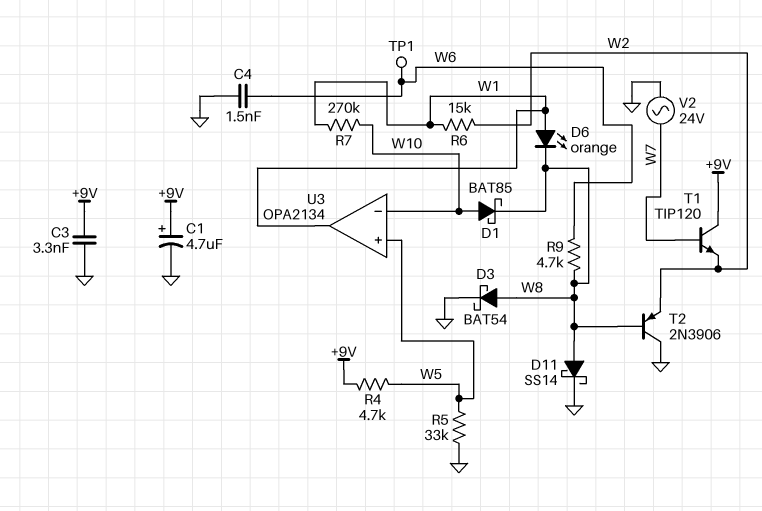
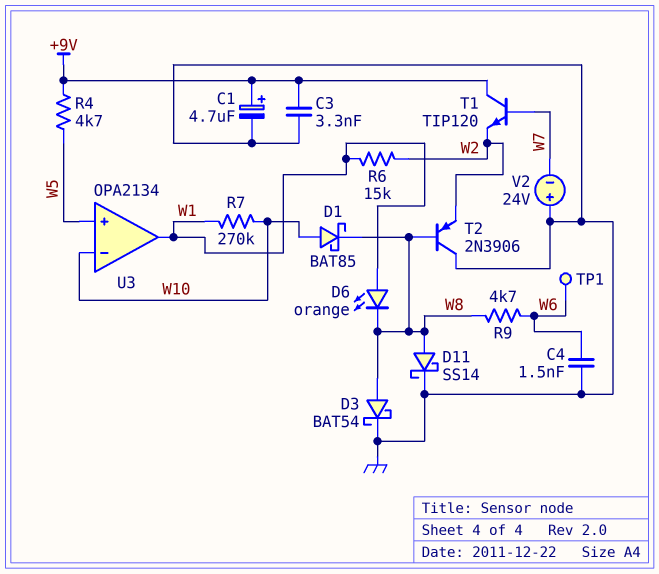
R5: 33k (GND, W5) -> none
V2: AC 24V (GND, W7) -> 24V (plus GND, minus W7)

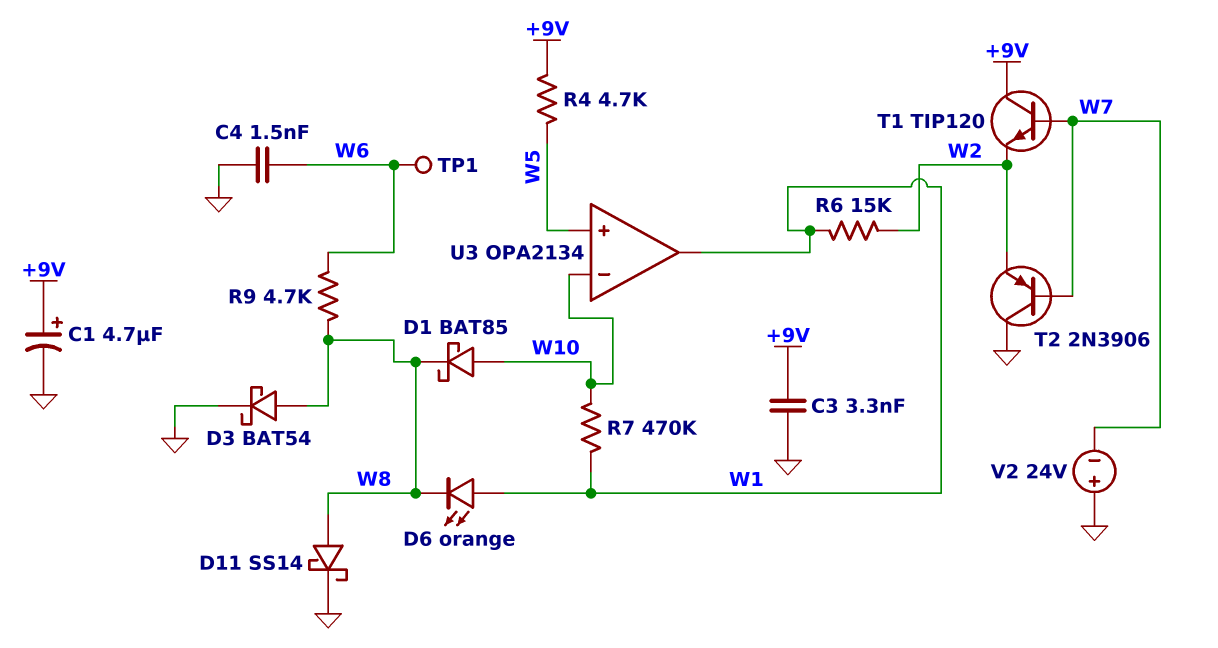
R7: 270k (W1, W10) -> 470k (W1, W10)
T2: PNP 2N3906 (B W8, C GND, E W2) -> PNP 2N3906 (B W7, C GND, E W2)

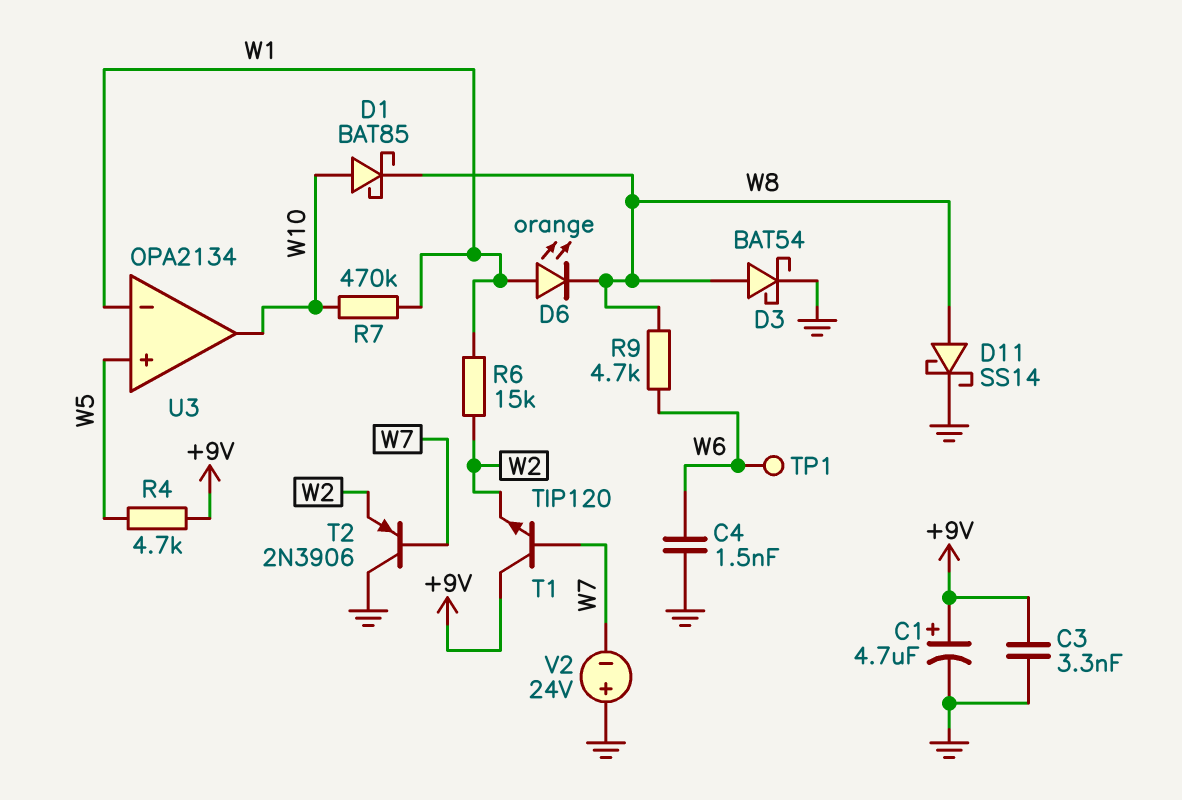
U3 pin in-: W10 -> W1
U3 pin out: W1 -> W10

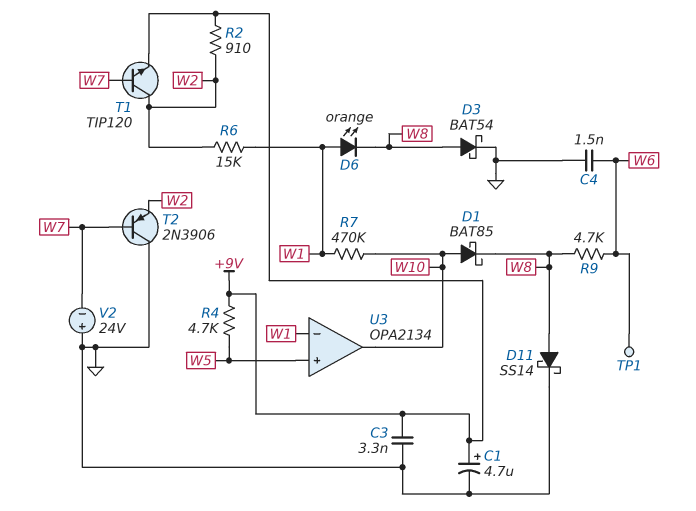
R2: none -> 910 (+9V, W2)
T1: NPN TIP120 (B W7, C +9V, E W2) -> NPN TIP120 (B W7, C W2, E +9V)

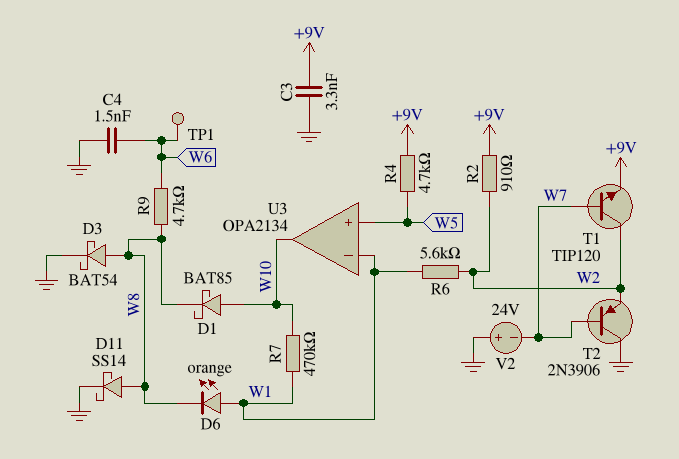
C1: 4.7uF (plus +9V, minus GND) -> none
R6: 15k (W1, W2) -> 5.6k (W1, W2)

